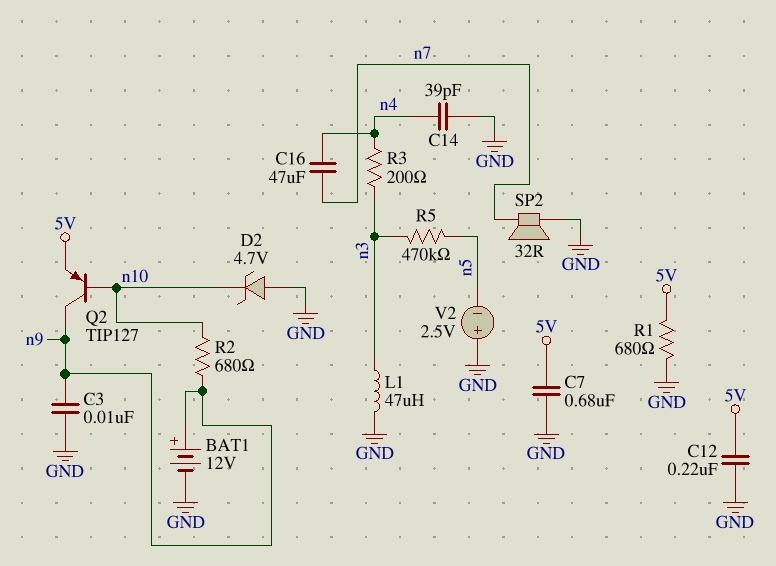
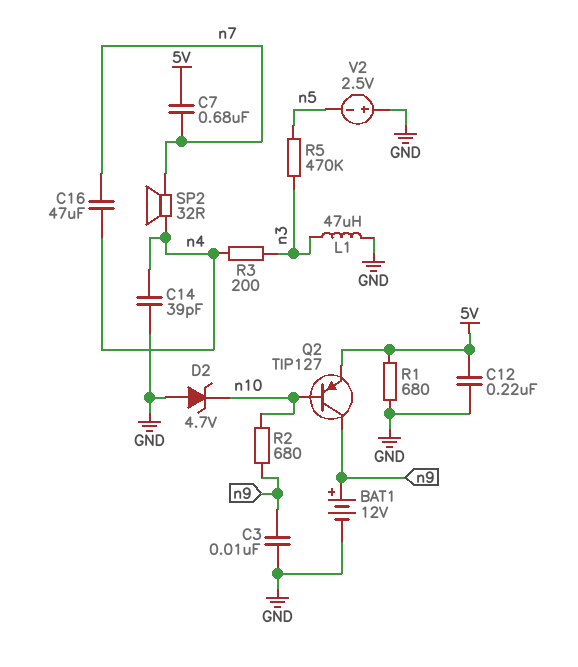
C7: 680nF (5V, GND) -> 680nF (5V, n7)
SP2: speaker 32R (GND, n7) -> speaker 32R (n4, n7)

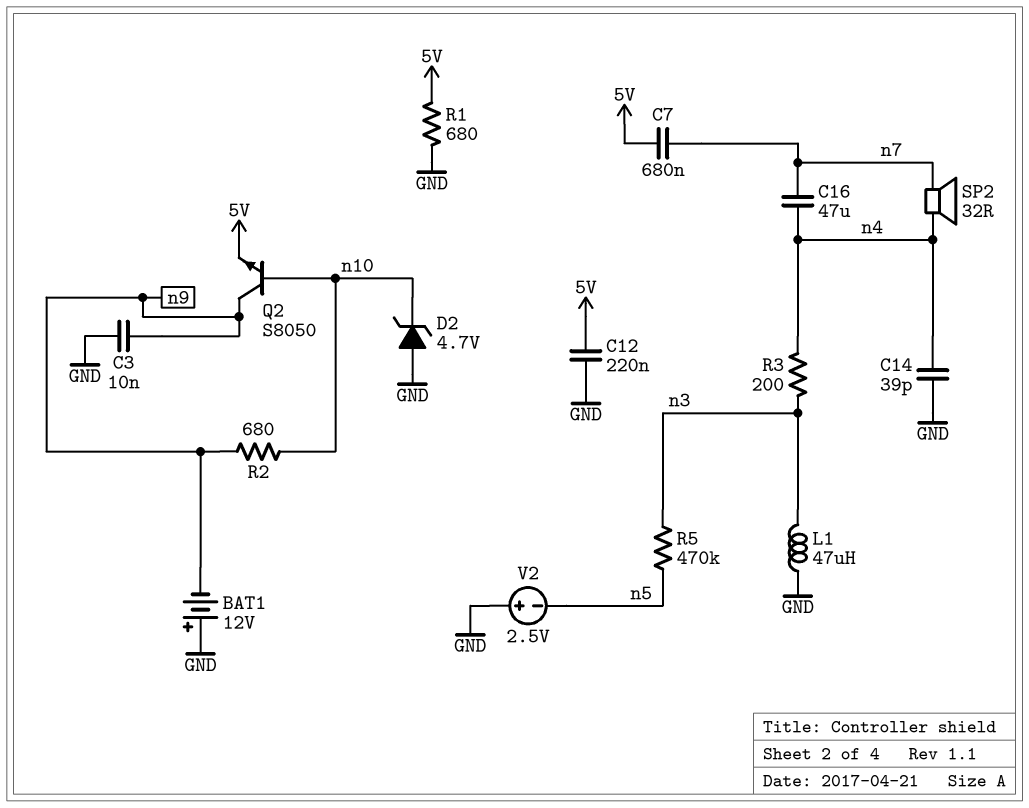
BAT1: 12V (plus n9, minus GND) -> 12V (plus GND, minus n9)
Q2: PNP TIP127 (B n10, C n9, E 5V) -> NPN S8050 (B n10, C n9, E 5V)

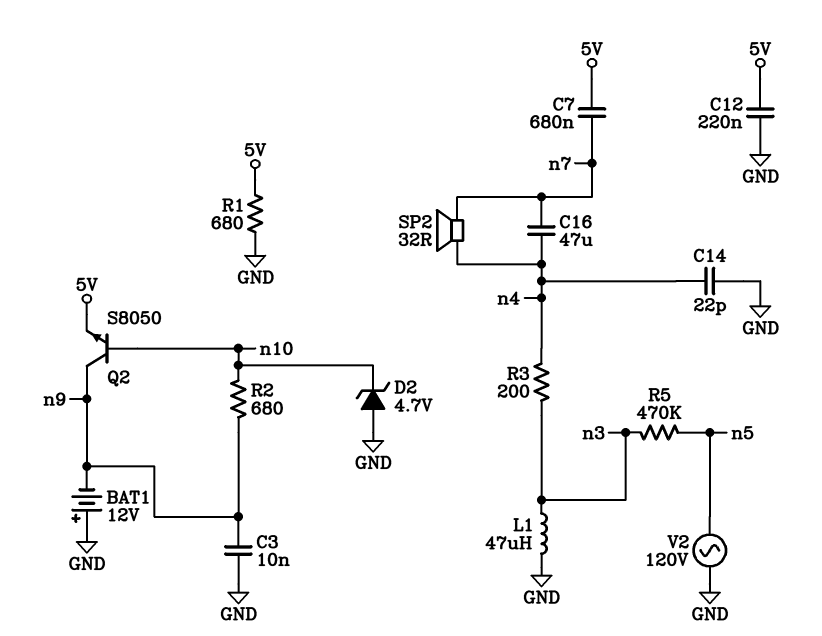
C14: 39pF (GND, n4) -> 22pF (GND, n4)
V2: 2.5V (plus GND, minus n5) -> AC 120V (GND, n5)

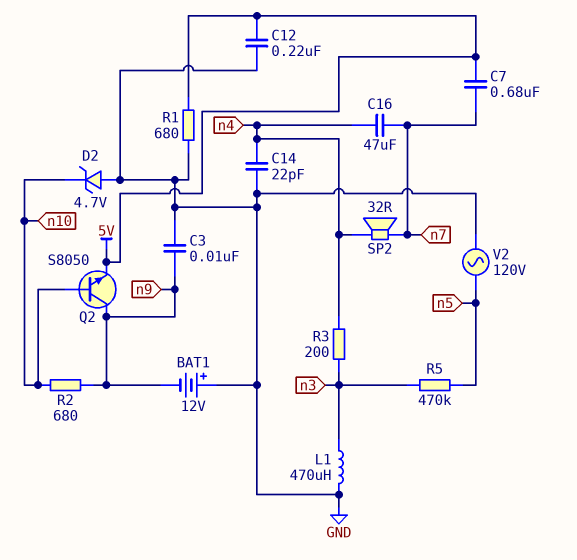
L1: 47uH (GND, n3) -> 470uH (GND, n3)

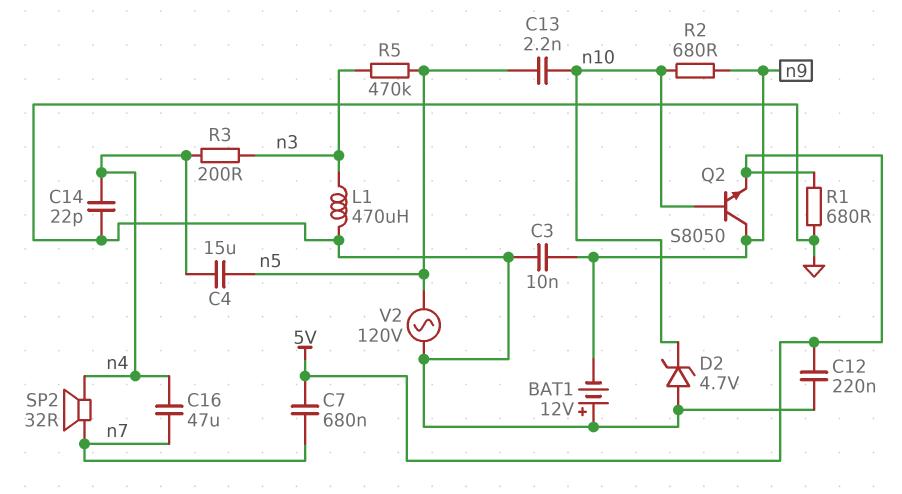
C4: none -> 15uF (n4, n5)
C13: none -> 2.2nF (n5, n10)

